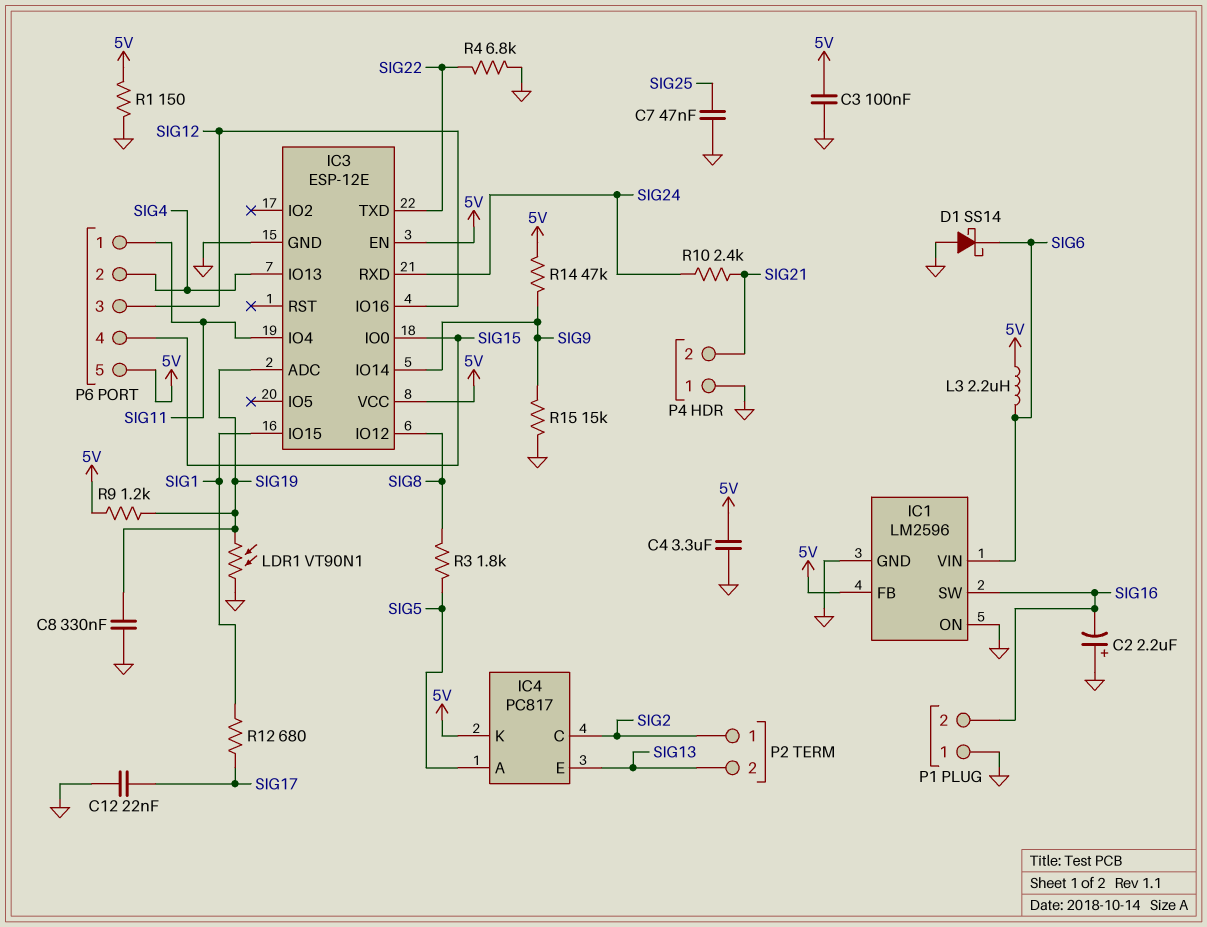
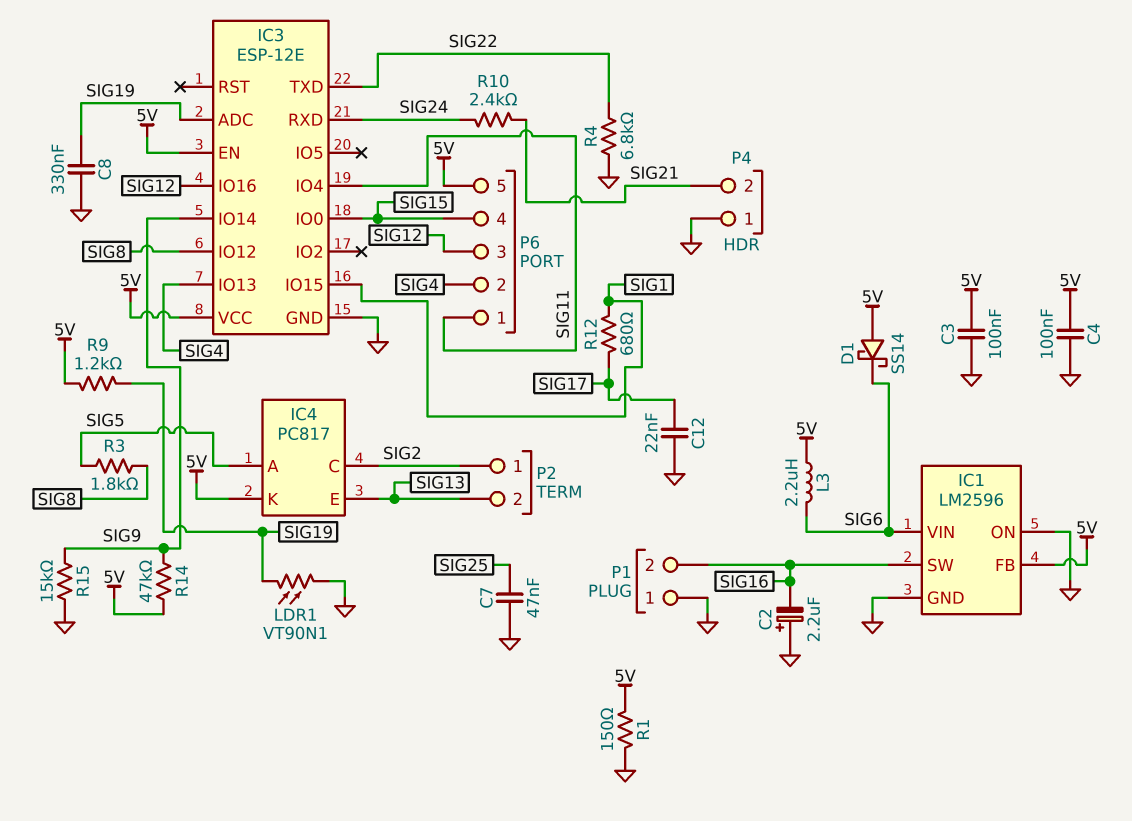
C4: 3.3uF (5V, GND) -> 100nF (5V, GND)
D1: schottky SS14 (A GND, K SIG6) -> schottky SS14 (A 5V, K SIG6)

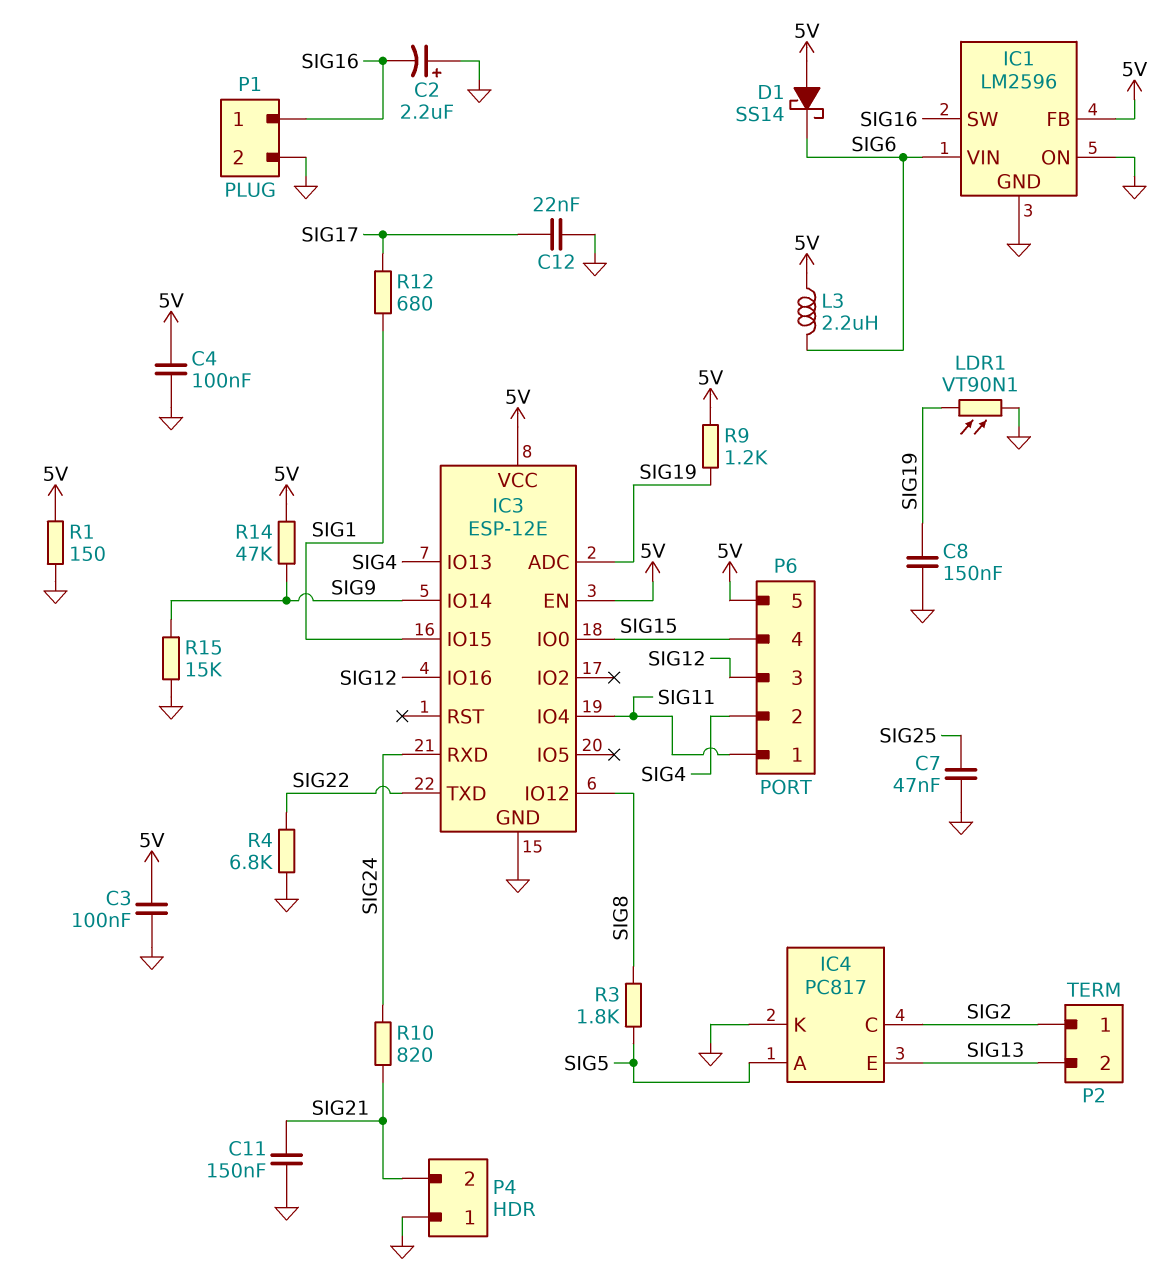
C8: 330nF (GND, SIG19) -> 150nF (GND, SIG19)
C11: none -> 150nF (GND, SIG21)
IC4 pin K: 5V -> GND
P1 pin 1: GND -> SIG16
P1 pin 2: SIG16 -> GND
R10: 2.4k (SIG21, SIG24) -> 820 (SIG21, SIG24)

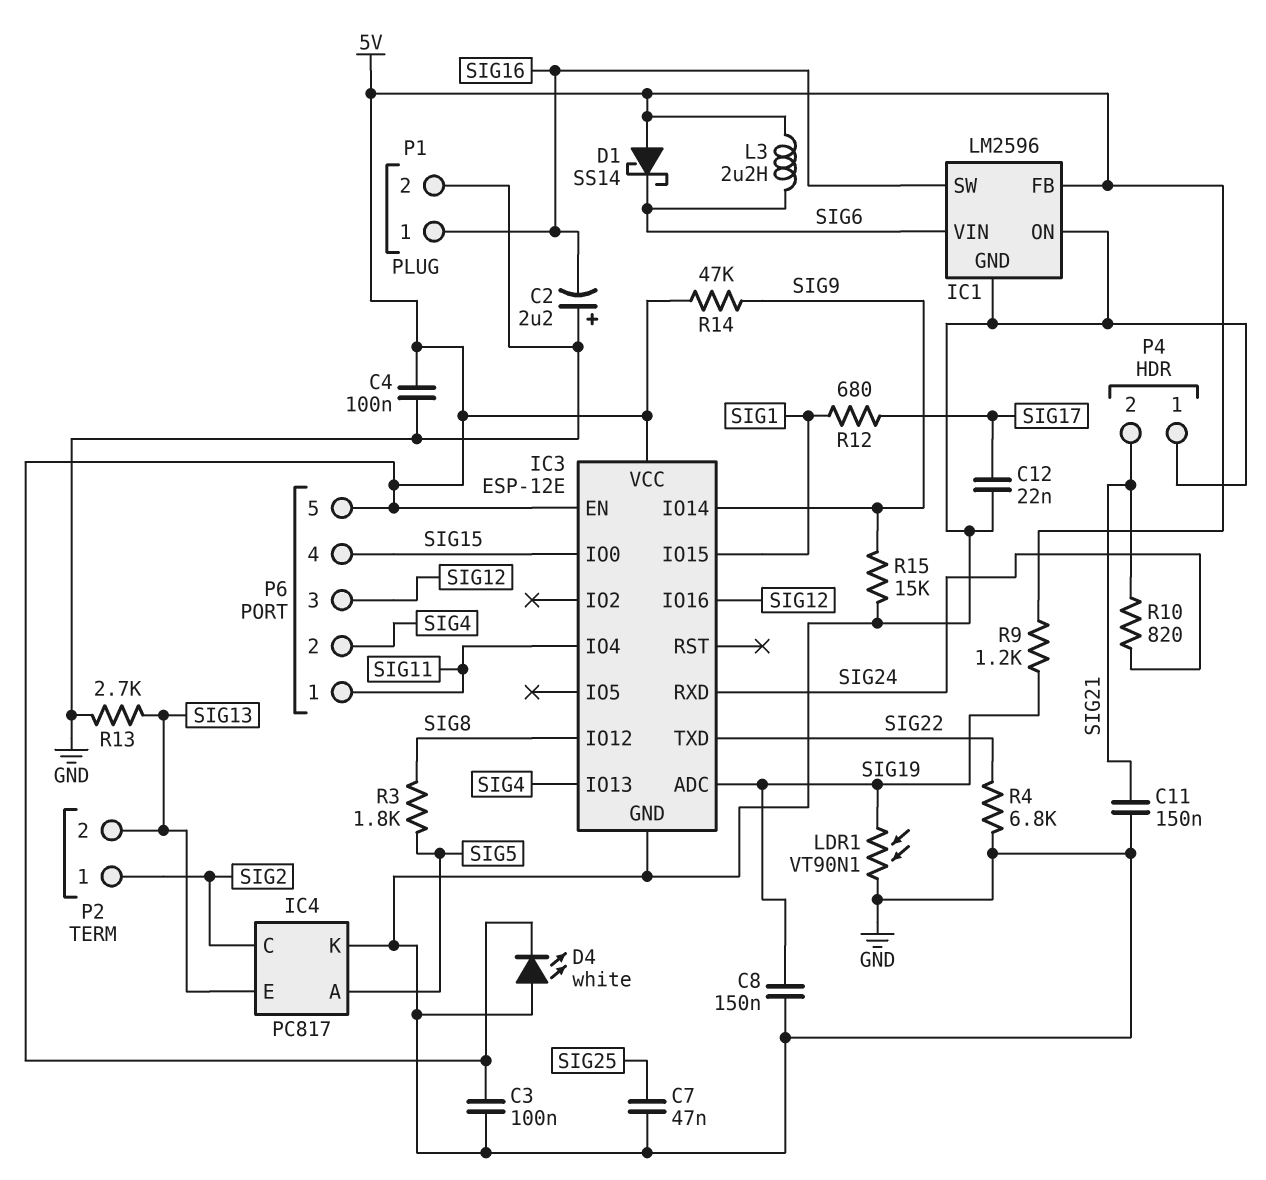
D4: none -> LED white (A GND, K 5V)
R1: 150 (5V, GND) -> none
R13: none -> 2.7k (GND, SIG13)

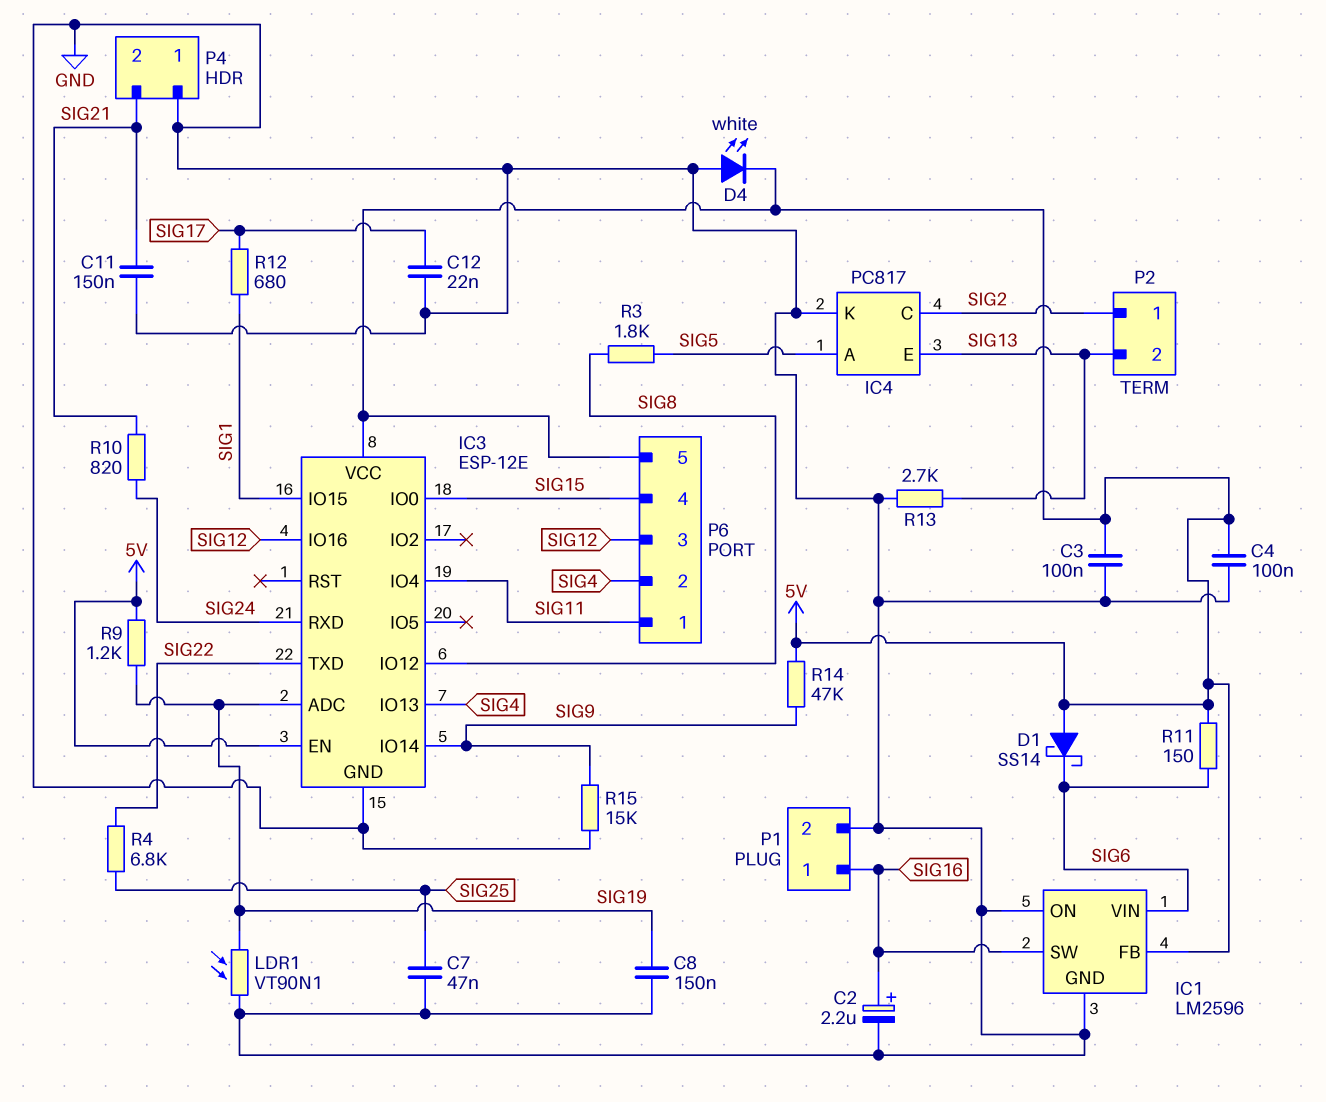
C2: 2.2uF (plus GND, minus SIG16) -> 2.2uF (plus SIG16, minus GND)
L3: 2.2uH (5V, SIG6) -> none
R4: 6.8k (GND, SIG22) -> 6.8k (SIG22, SIG25)
R11: none -> 150 (5V, SIG6)

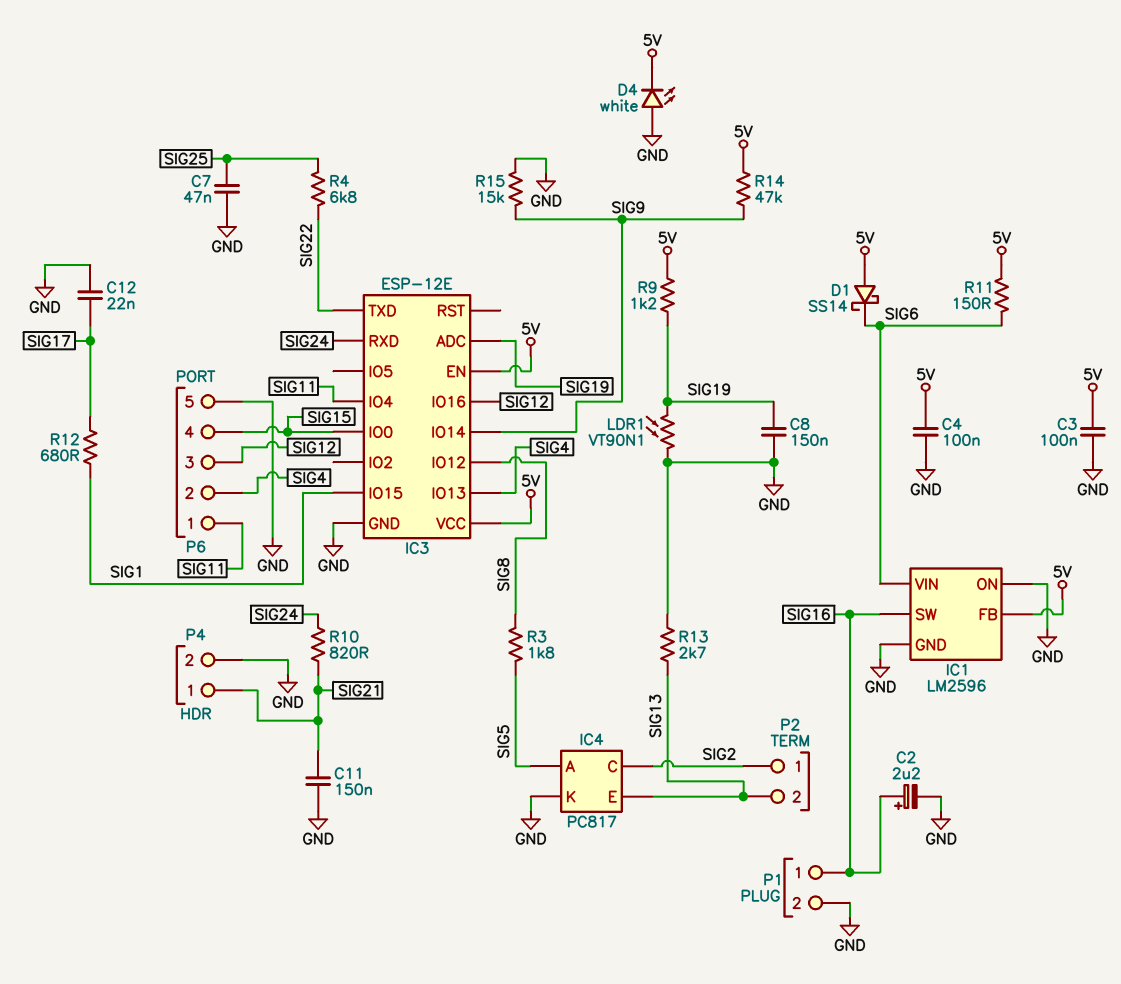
P4 pin 1: GND -> SIG21
P4 pin 2: SIG21 -> GND
P6 pin 5: 5V -> GND

